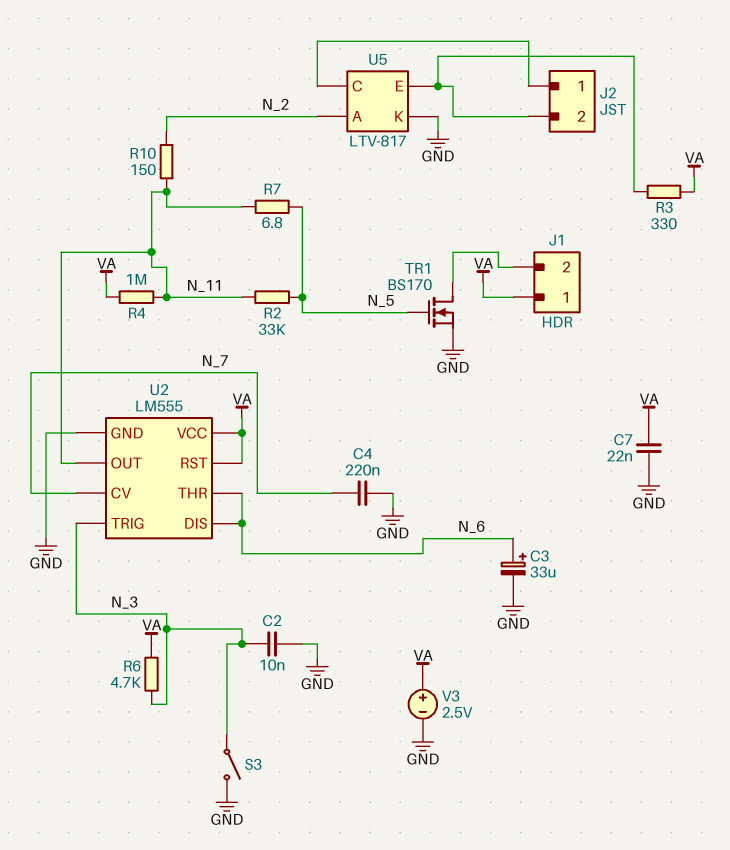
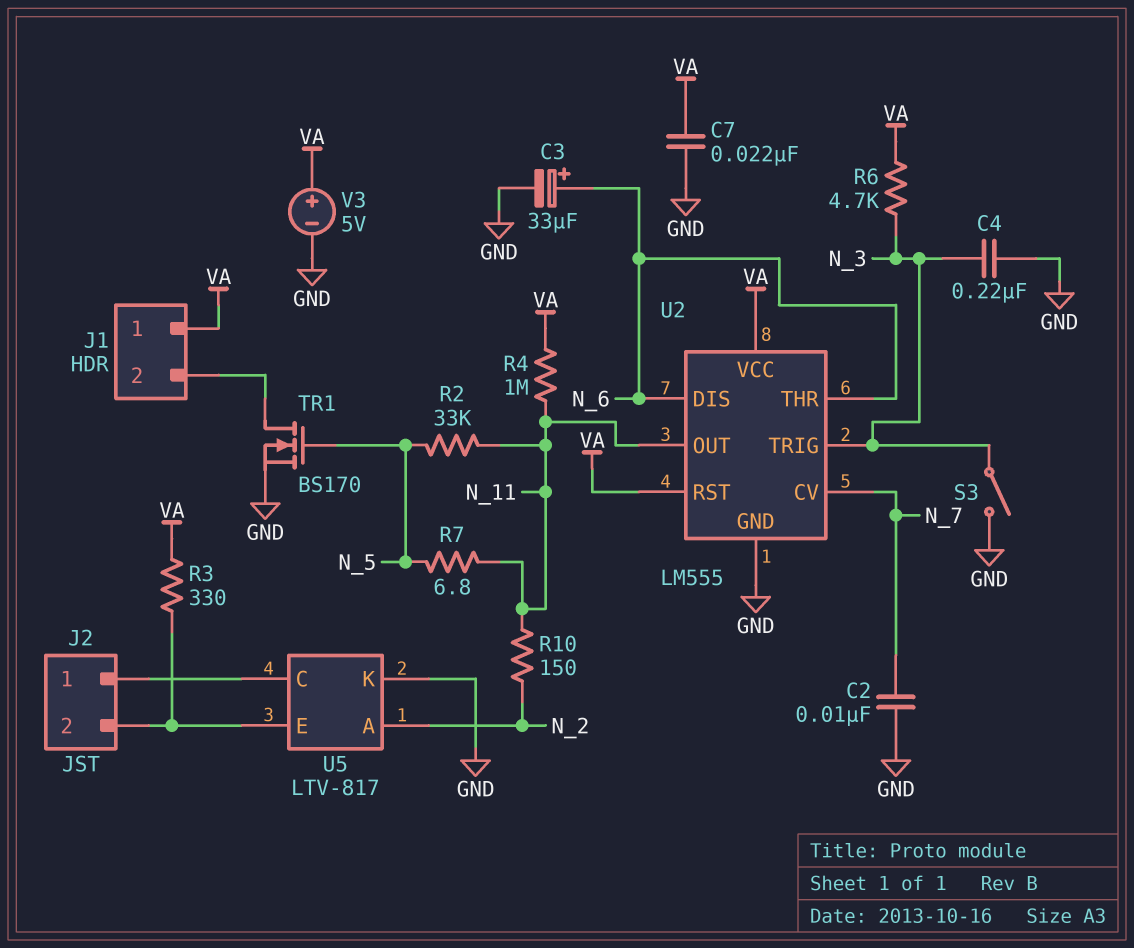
C2: 10nF (GND, N_3) -> 10nF (GND, N_7)
C4: 220nF (GND, N_7) -> 220nF (GND, N_3)
V3: 2.5V (plus VA, minus GND) -> 5V (plus VA, minus GND)

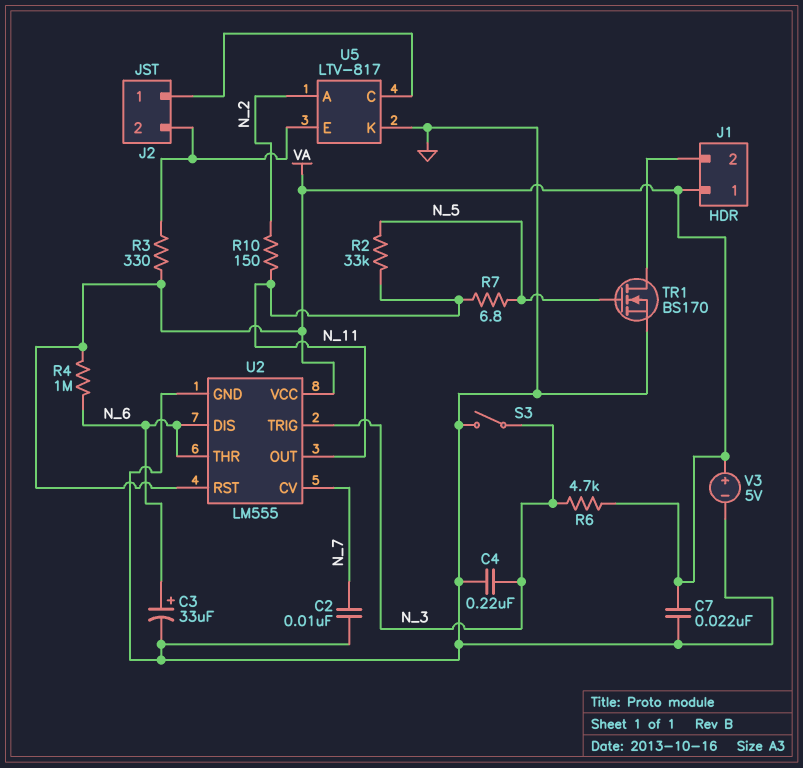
R4: 1M (N_11, VA) -> 1M (N_6, VA)

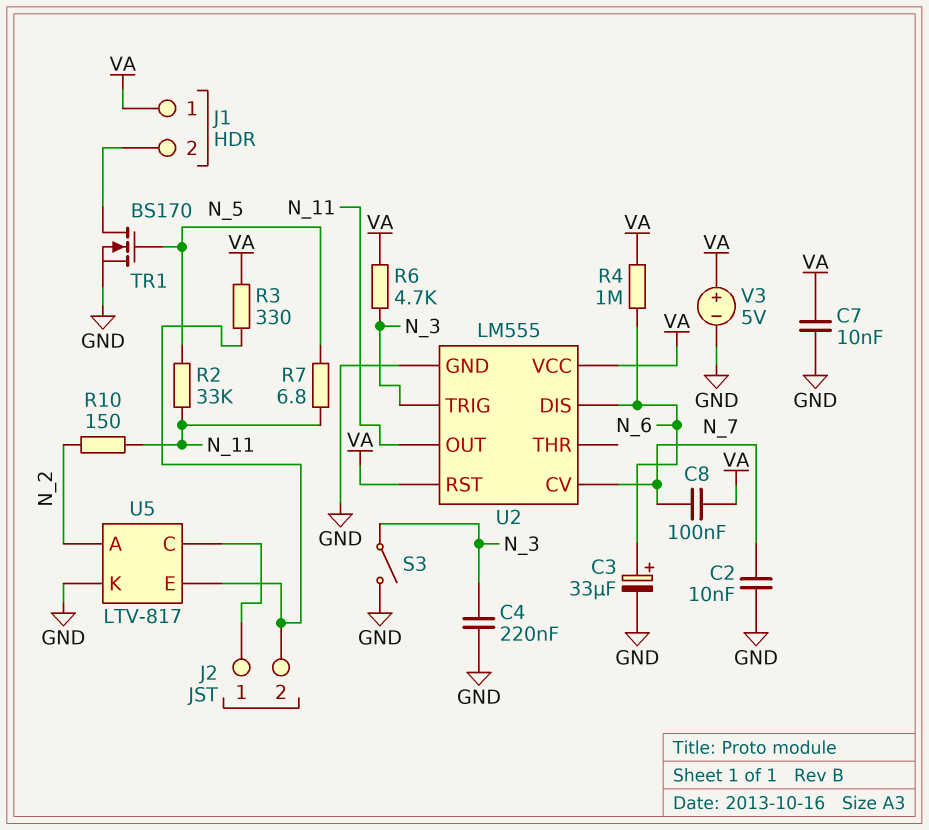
C7: 22nF (GND, VA) -> 10nF (GND, VA)
C8: none -> 100nF (N_7, VA)
U2 pin THR: N_6 -> none

